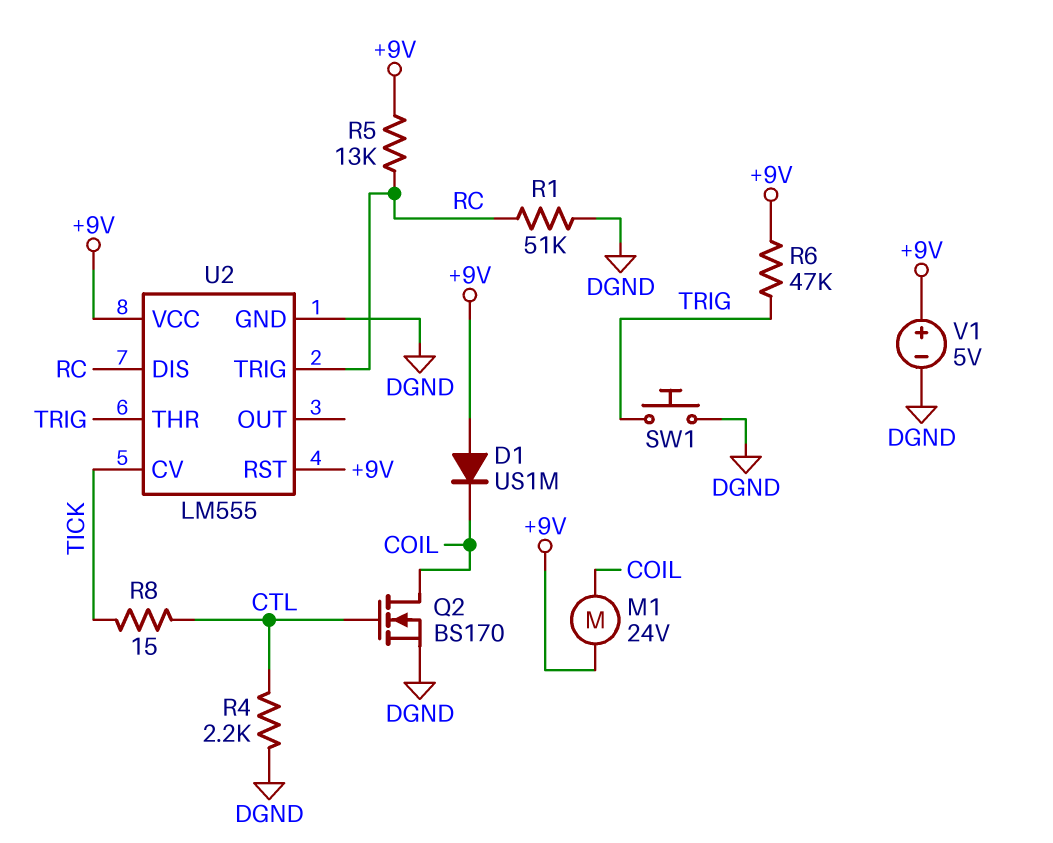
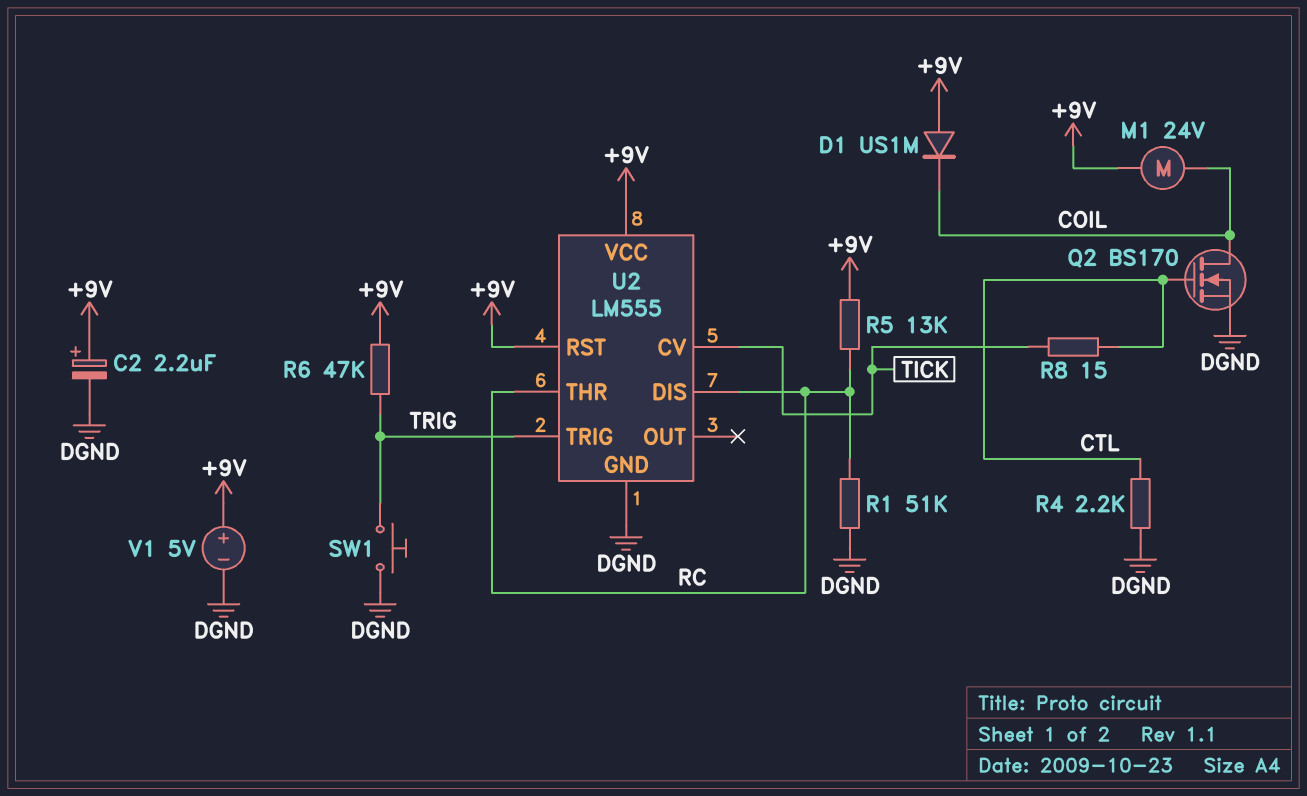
C2: none -> 2.2uF (plus +9V, minus DGND)
U2 pin THR: TRIG -> RC
U2 pin TRIG: RC -> TRIG

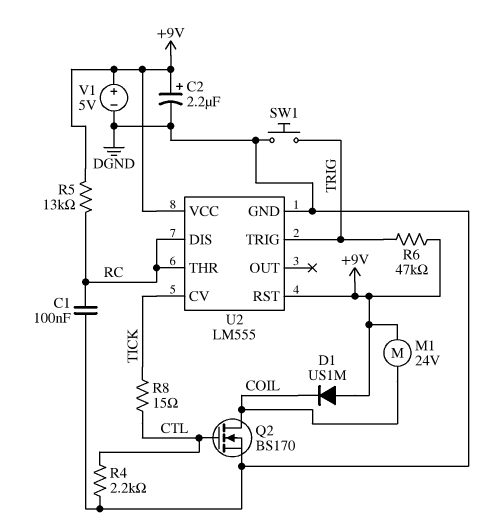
C1: none -> 100nF (DGND, RC)
R1: 51k (DGND, RC) -> none

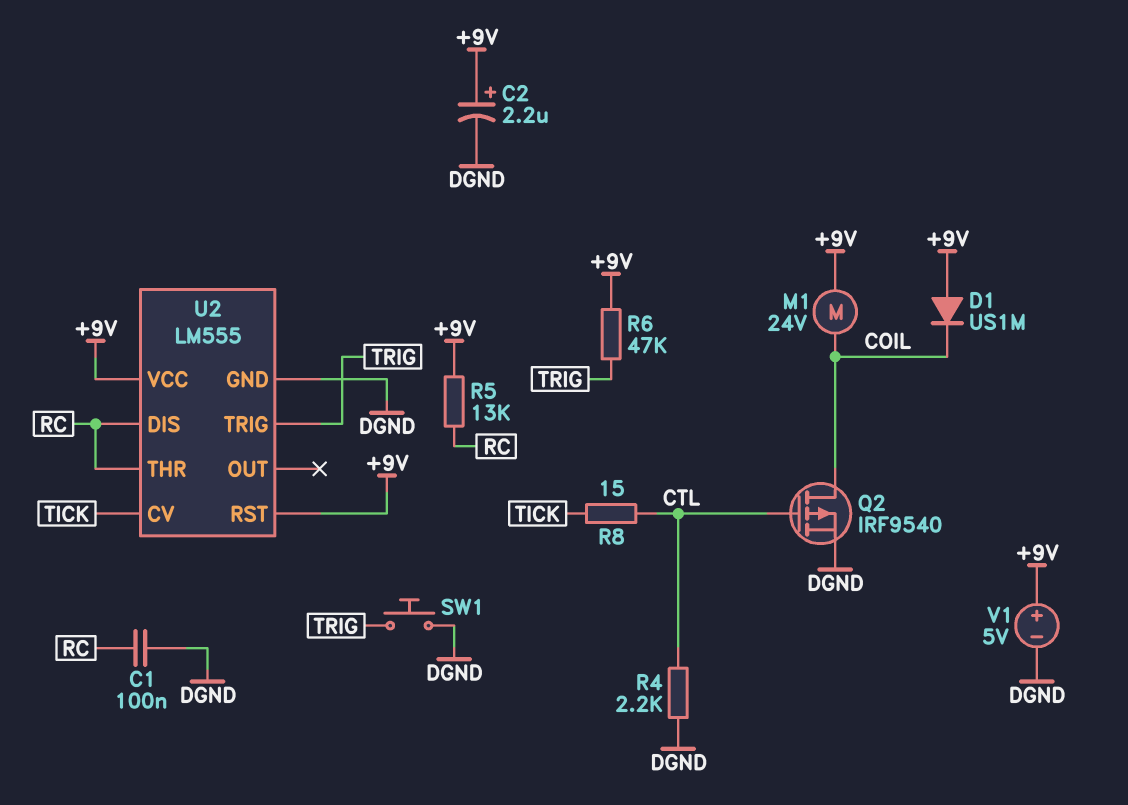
Q2: NMOS BS170 (G CTL, D COIL, S DGND) -> PMOS IRF9540 (G CTL, D COIL, S DGND)

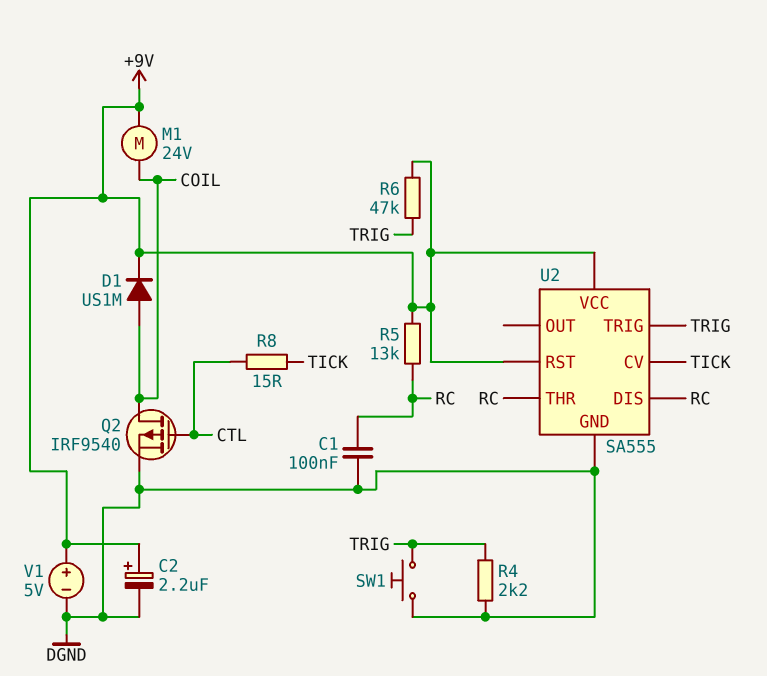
D1: diode US1M (A +9V, K COIL) -> diode US1M (A COIL, K +9V)
R4: 2.2k (CTL, DGND) -> 2.2k (DGND, TRIG)
U2: LM555 -> SA555

